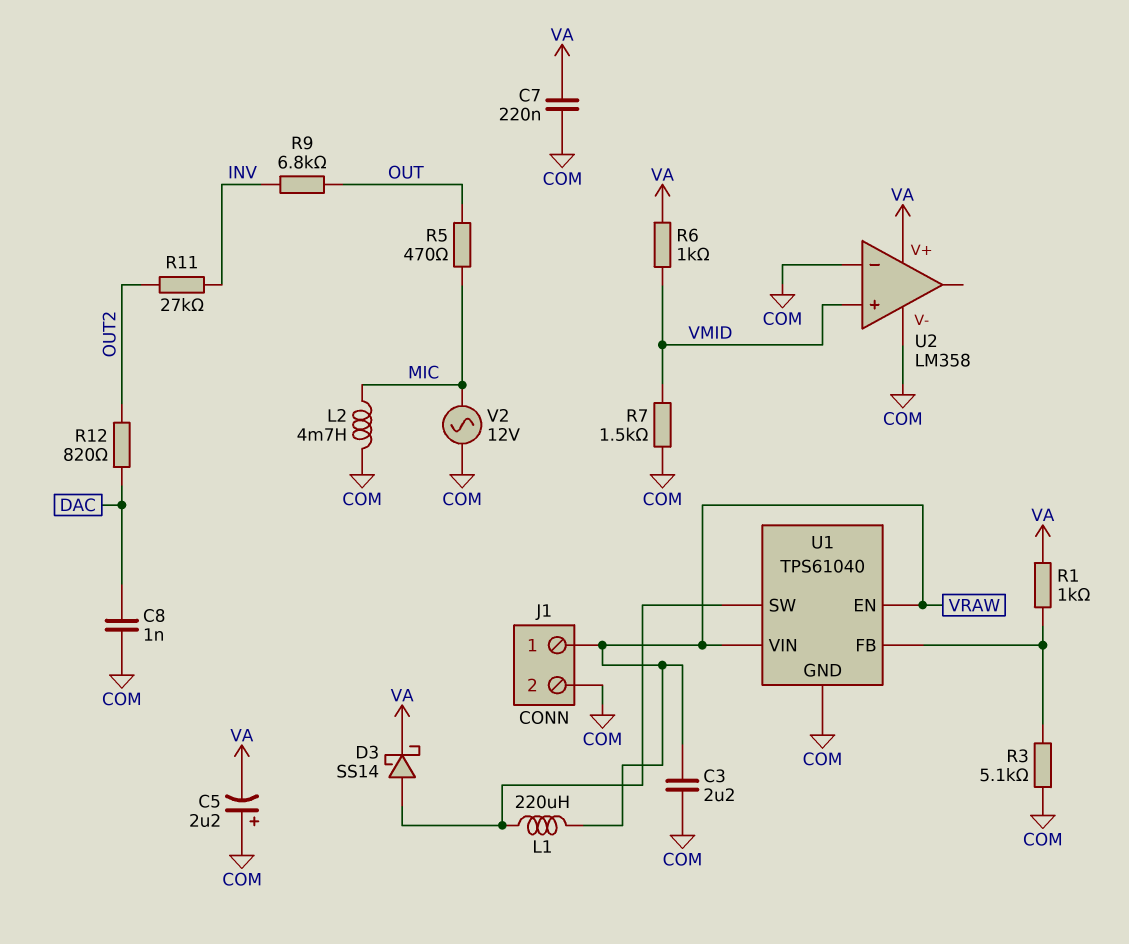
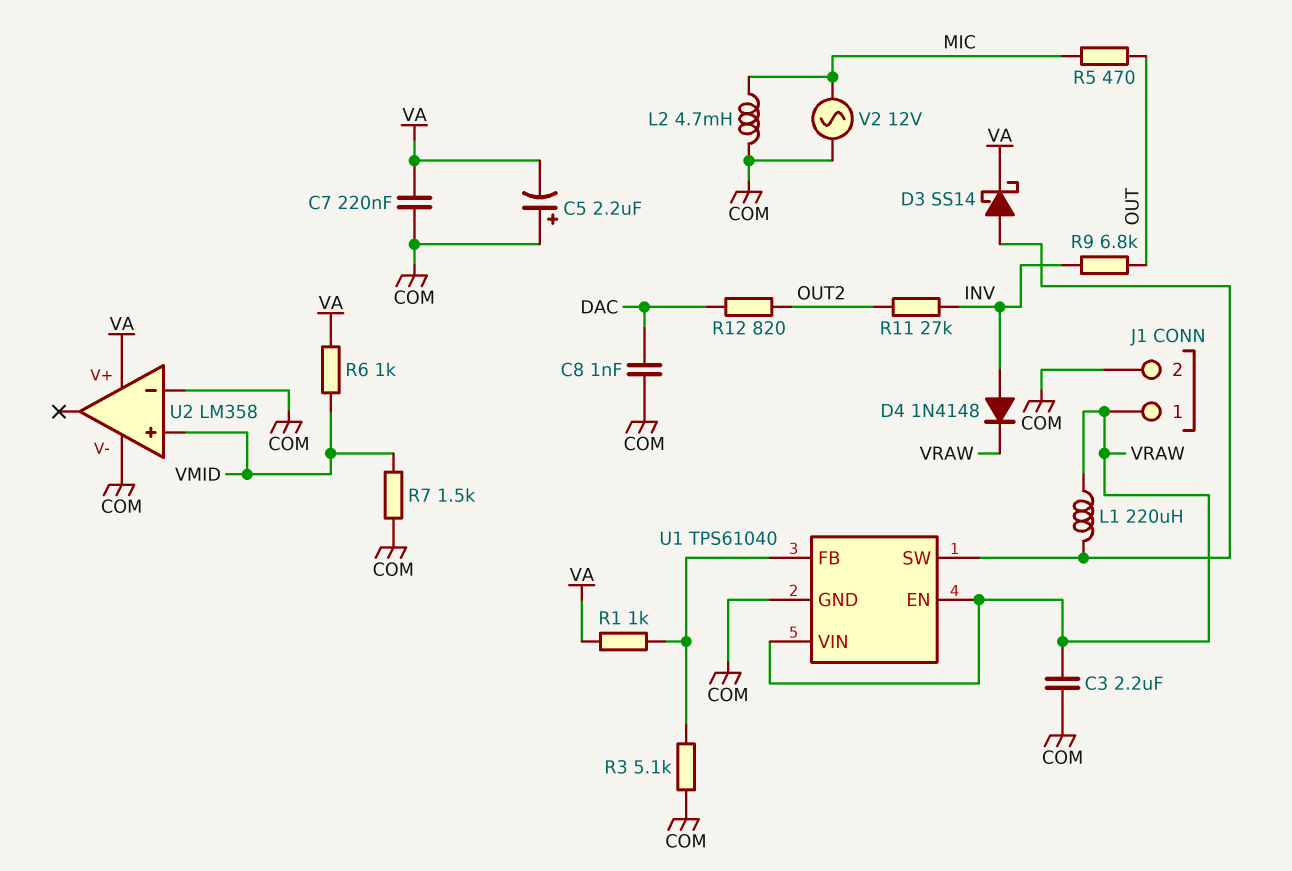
D4: none -> diode 1N4148 (A INV, K VRAW)

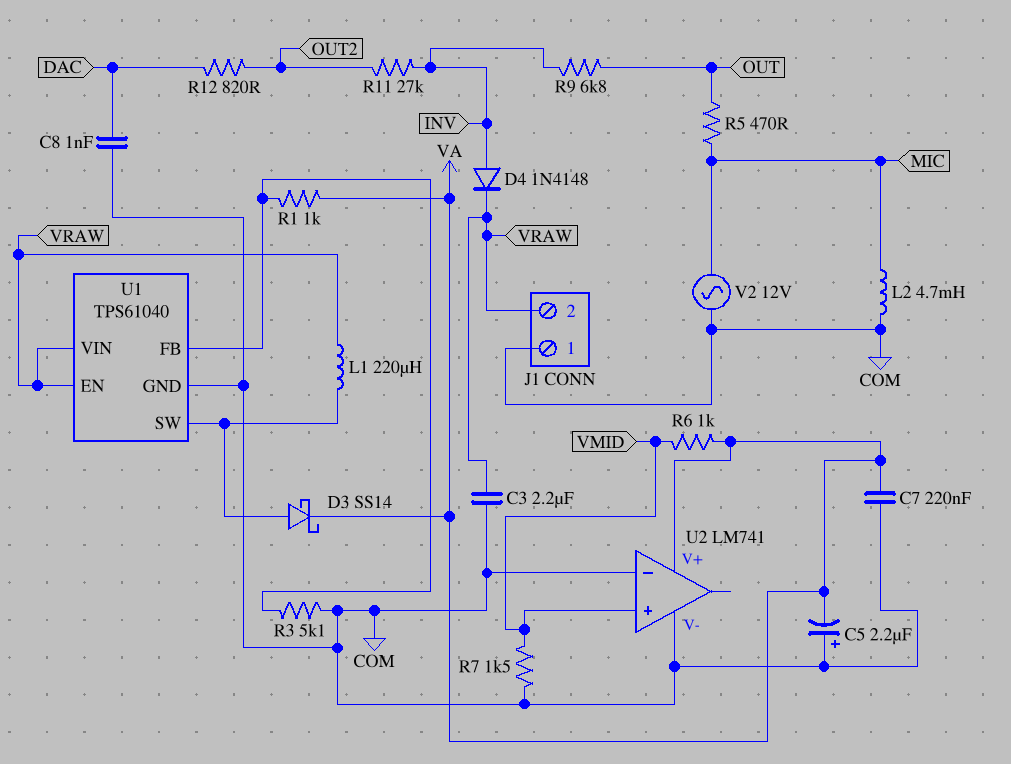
J1 pin 1: VRAW -> COM
J1 pin 2: COM -> VRAW
U2: LM358 -> LM741

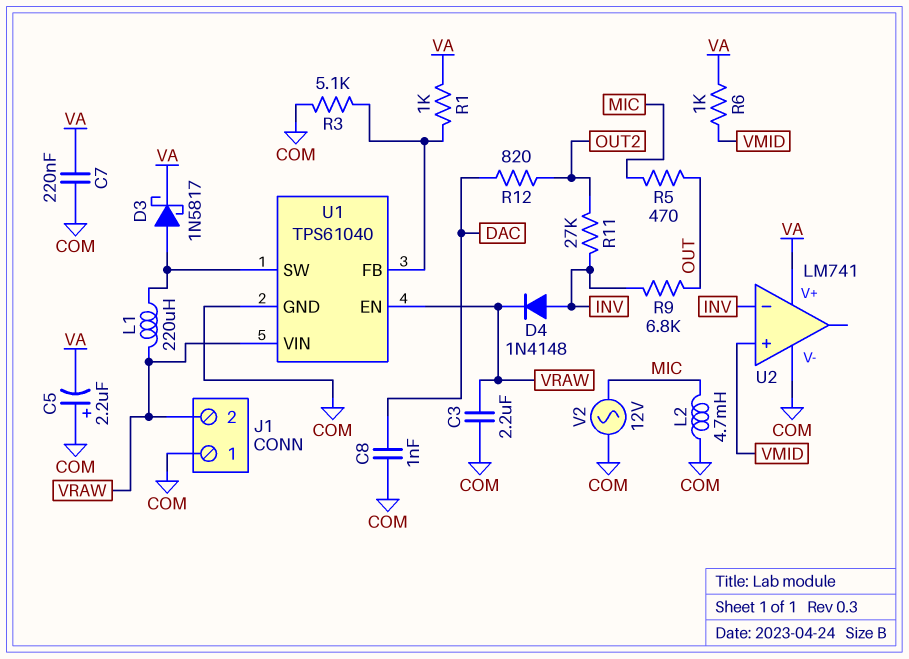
D3: schottky SS14 (A U1/SW, K VA) -> schottky 1N5817 (A U1/SW, K VA)
R7: 1.5k (COM, VMID) -> none
U2 pin in-: COM -> INV

